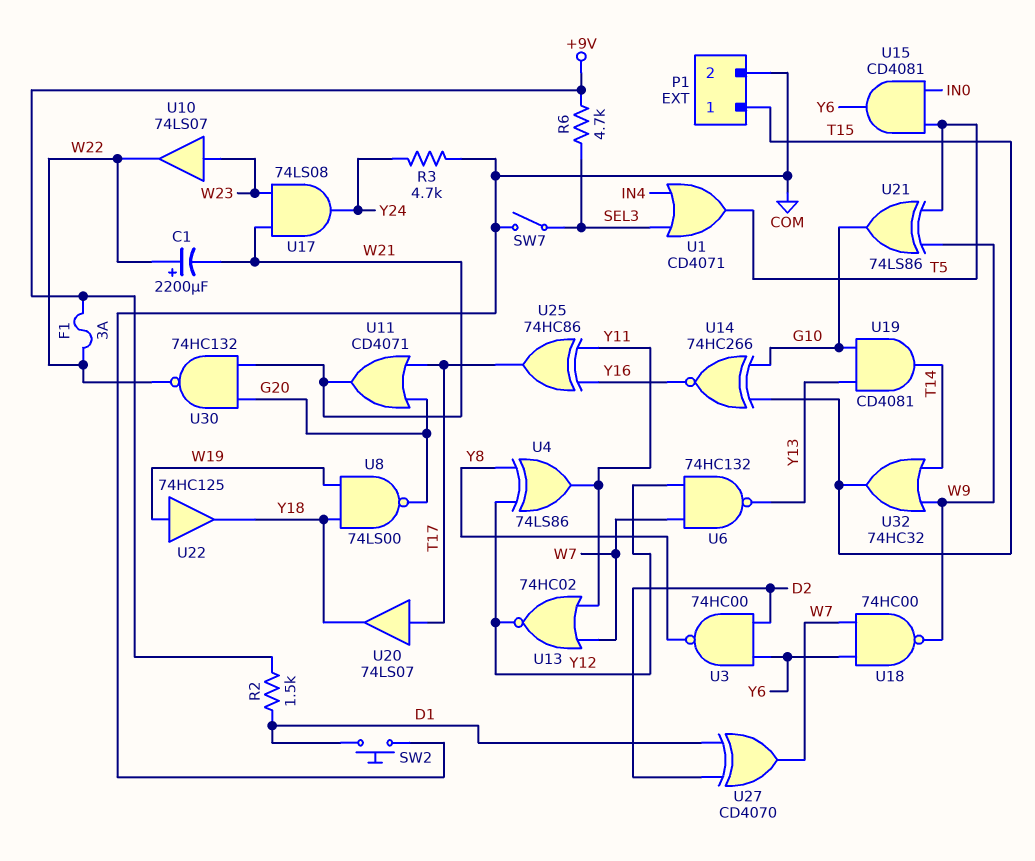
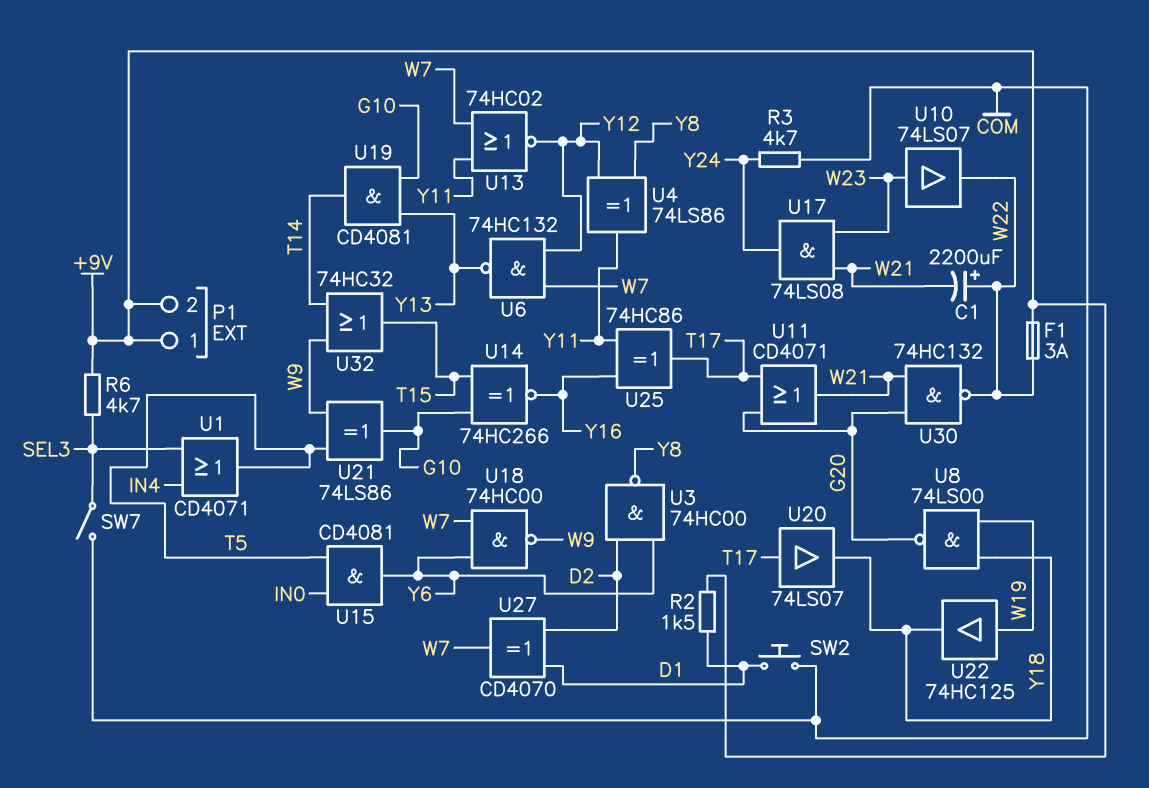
P1 pin 1: T15 -> +9V
P1 pin 2: COM -> +9V

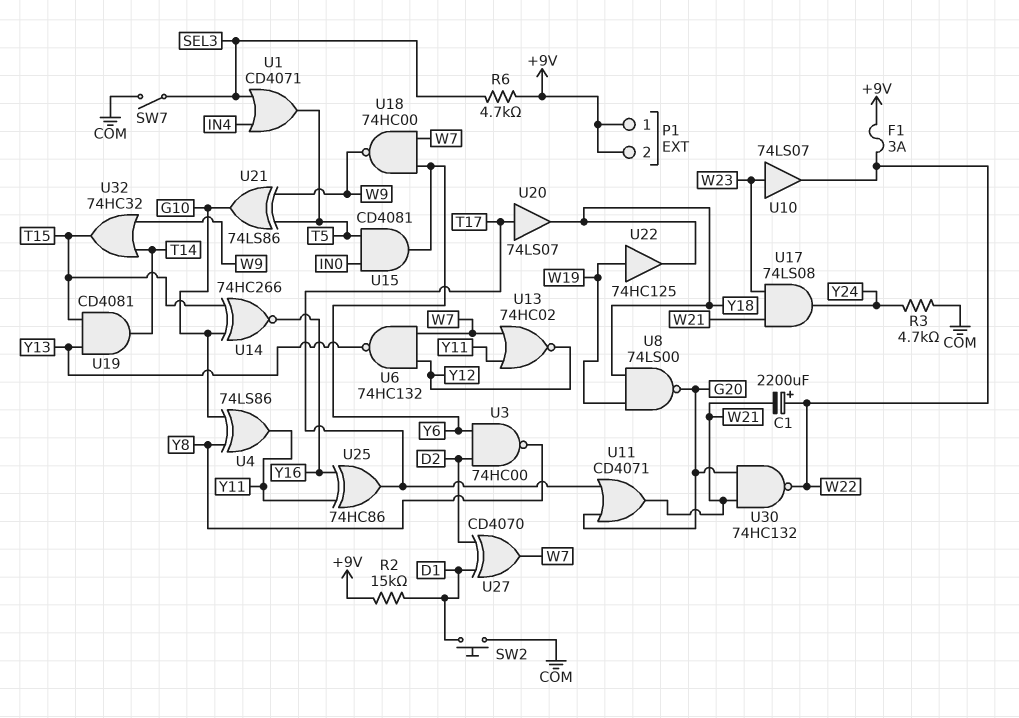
R2: 1.5k (+9V, D1) -> 15k (+9V, D1)
U4: XOR 74LS86 (in Y8, in Y12, out Y11) -> XOR 74LS86 (in G10, in Y8, out Y11)
U19: AND CD4081 (in G10, in Y13, out T14) -> AND CD4081 (in T15, in Y13, out T14)

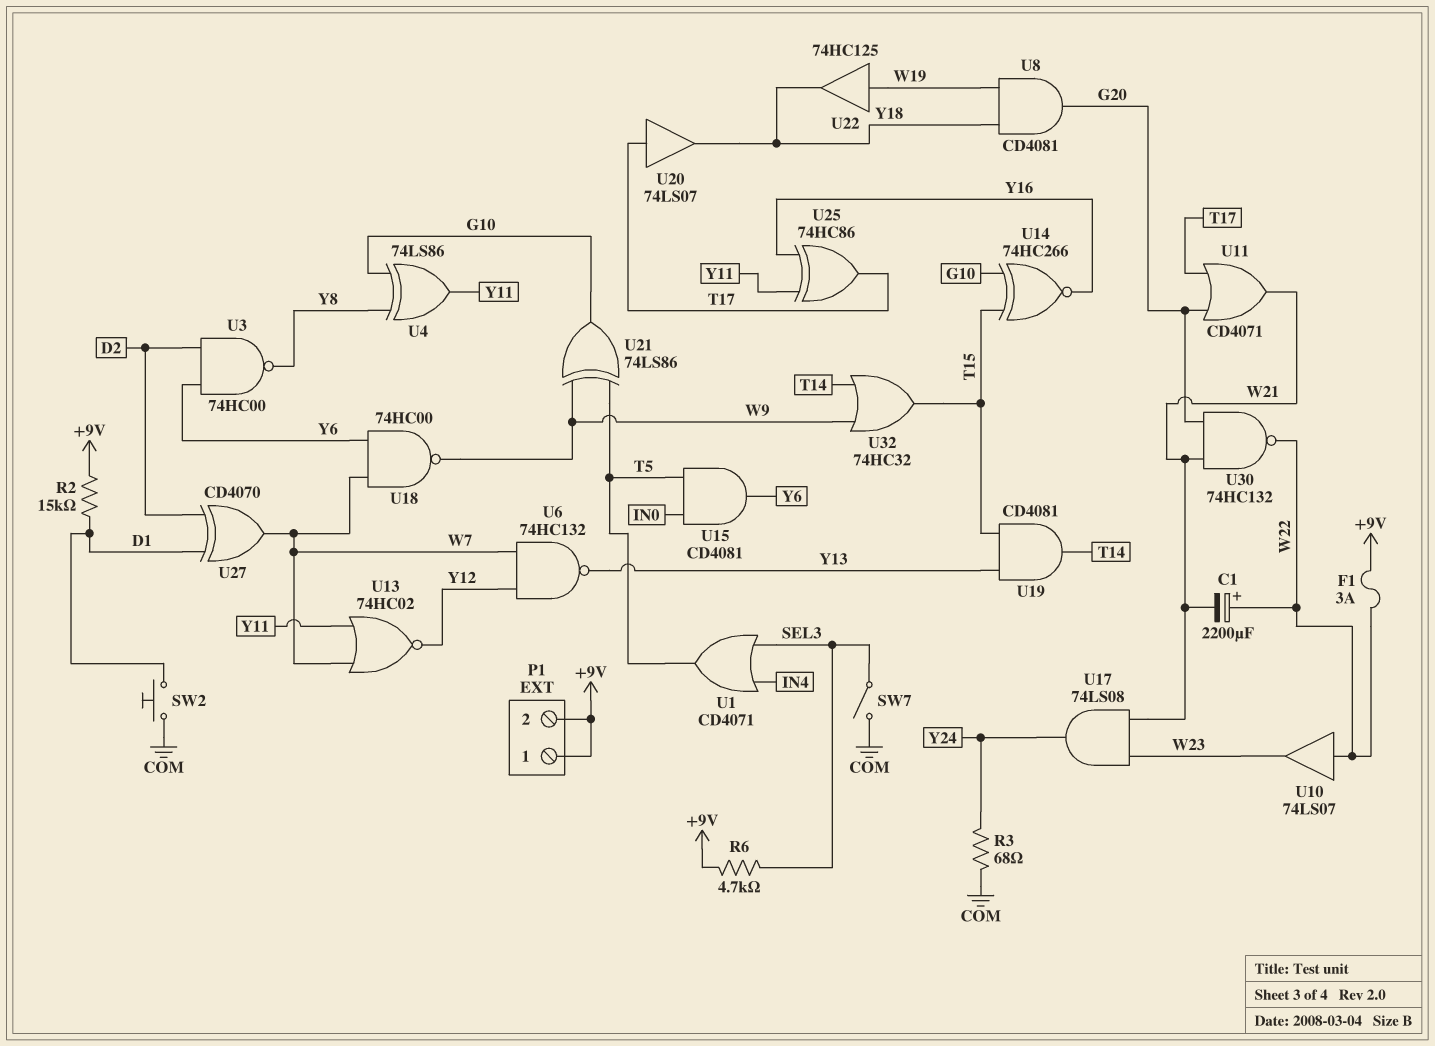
R3: 4.7k (COM, Y24) -> 68 (COM, Y24)
U8: NAND 74LS00 (in W19, in Y18, out G20) -> AND CD4081 (in W19, in Y18, out G20)
U10: buffer 74LS07 (in W23, out W22) -> buffer 74LS07 (in W22, out W23)

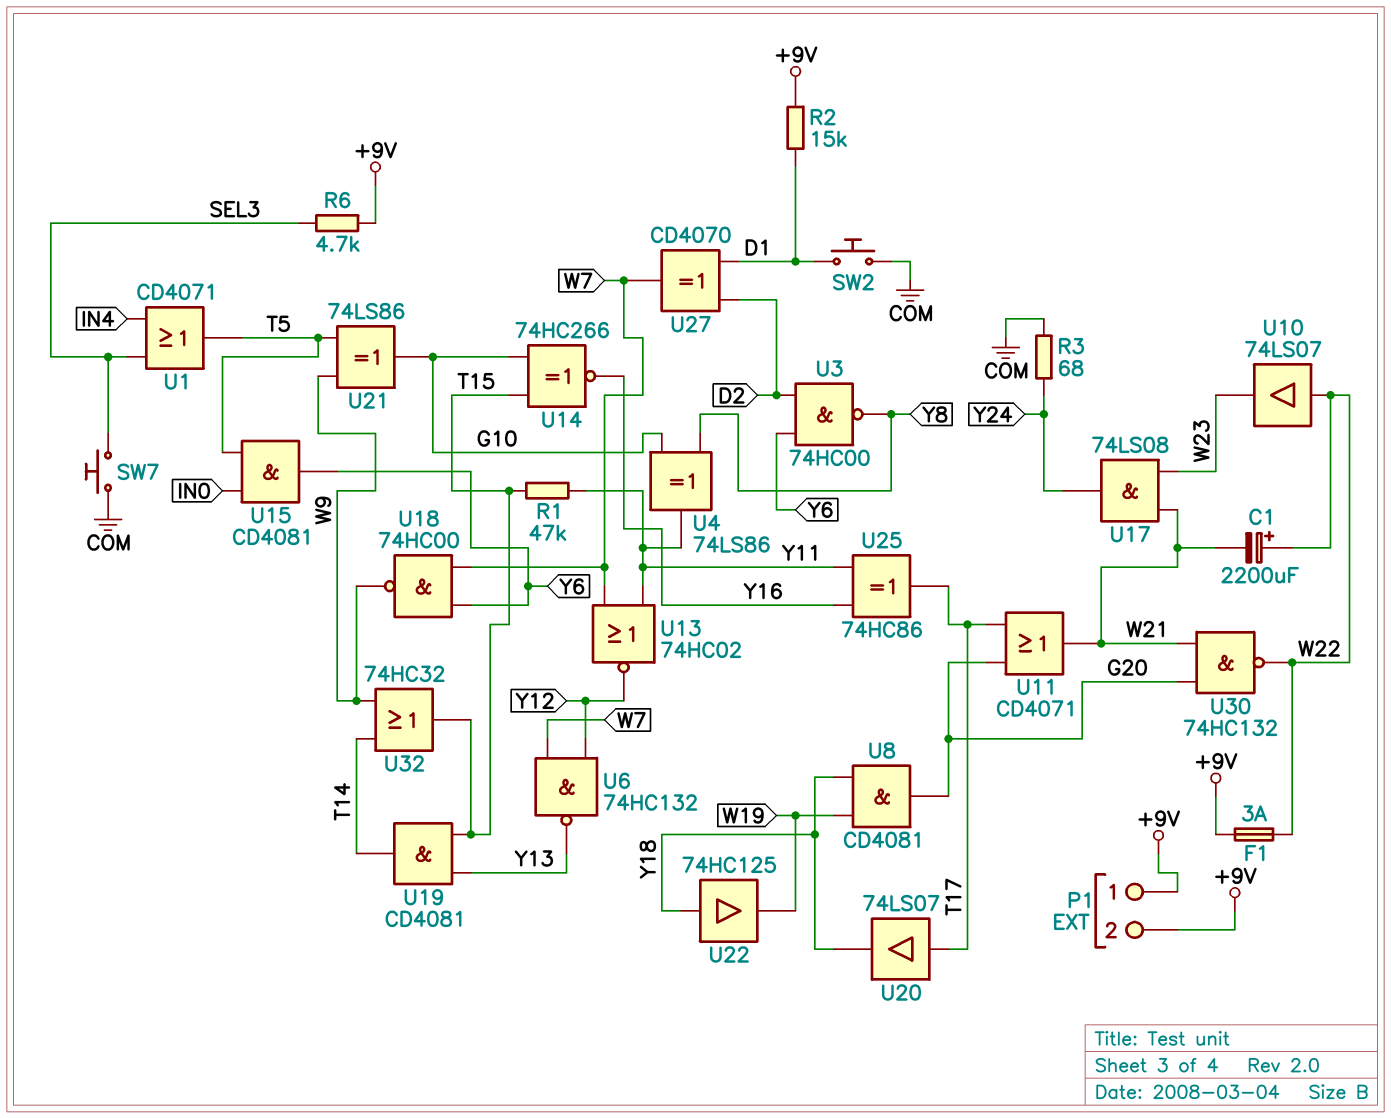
R1: none -> 47k (T15, Y11)
SW7: switch (COM, SEL3) -> button (COM, SEL3)
U22: buffer 74HC125 (in W19, out Y18) -> buffer 74HC125 (in Y18, out W19)

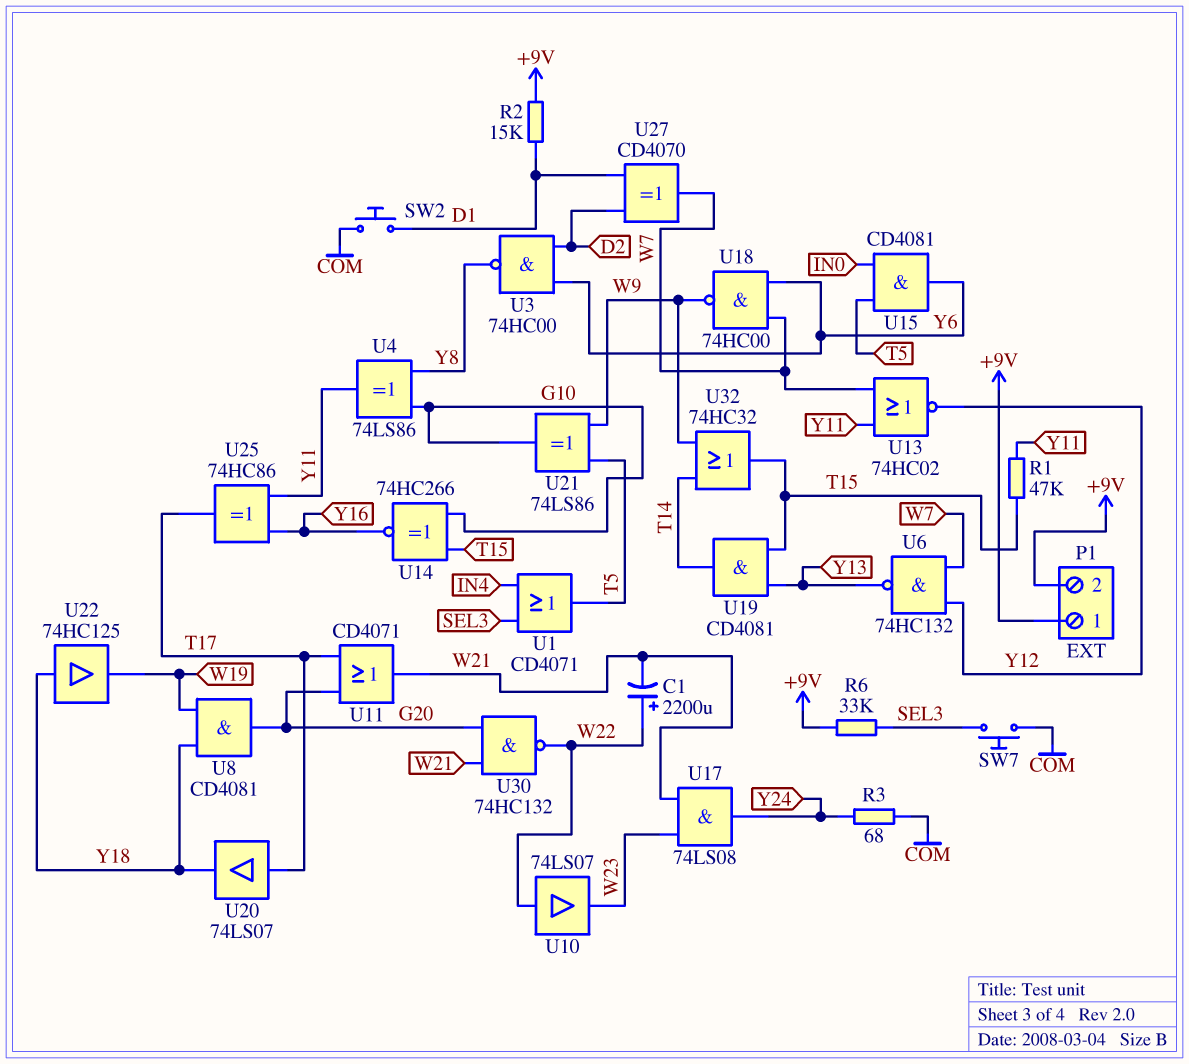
F1: 3A (+9V, W22) -> none
R6: 4.7k (+9V, SEL3) -> 33k (+9V, SEL3)

